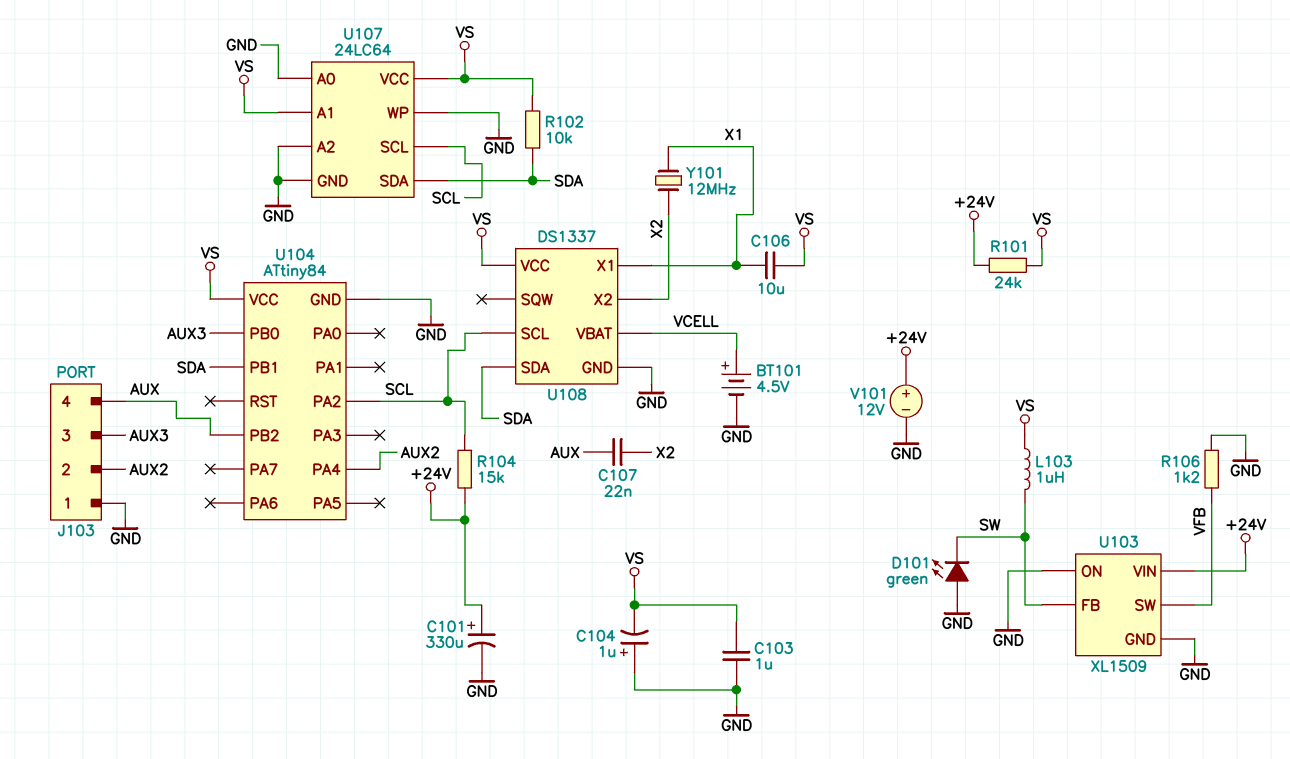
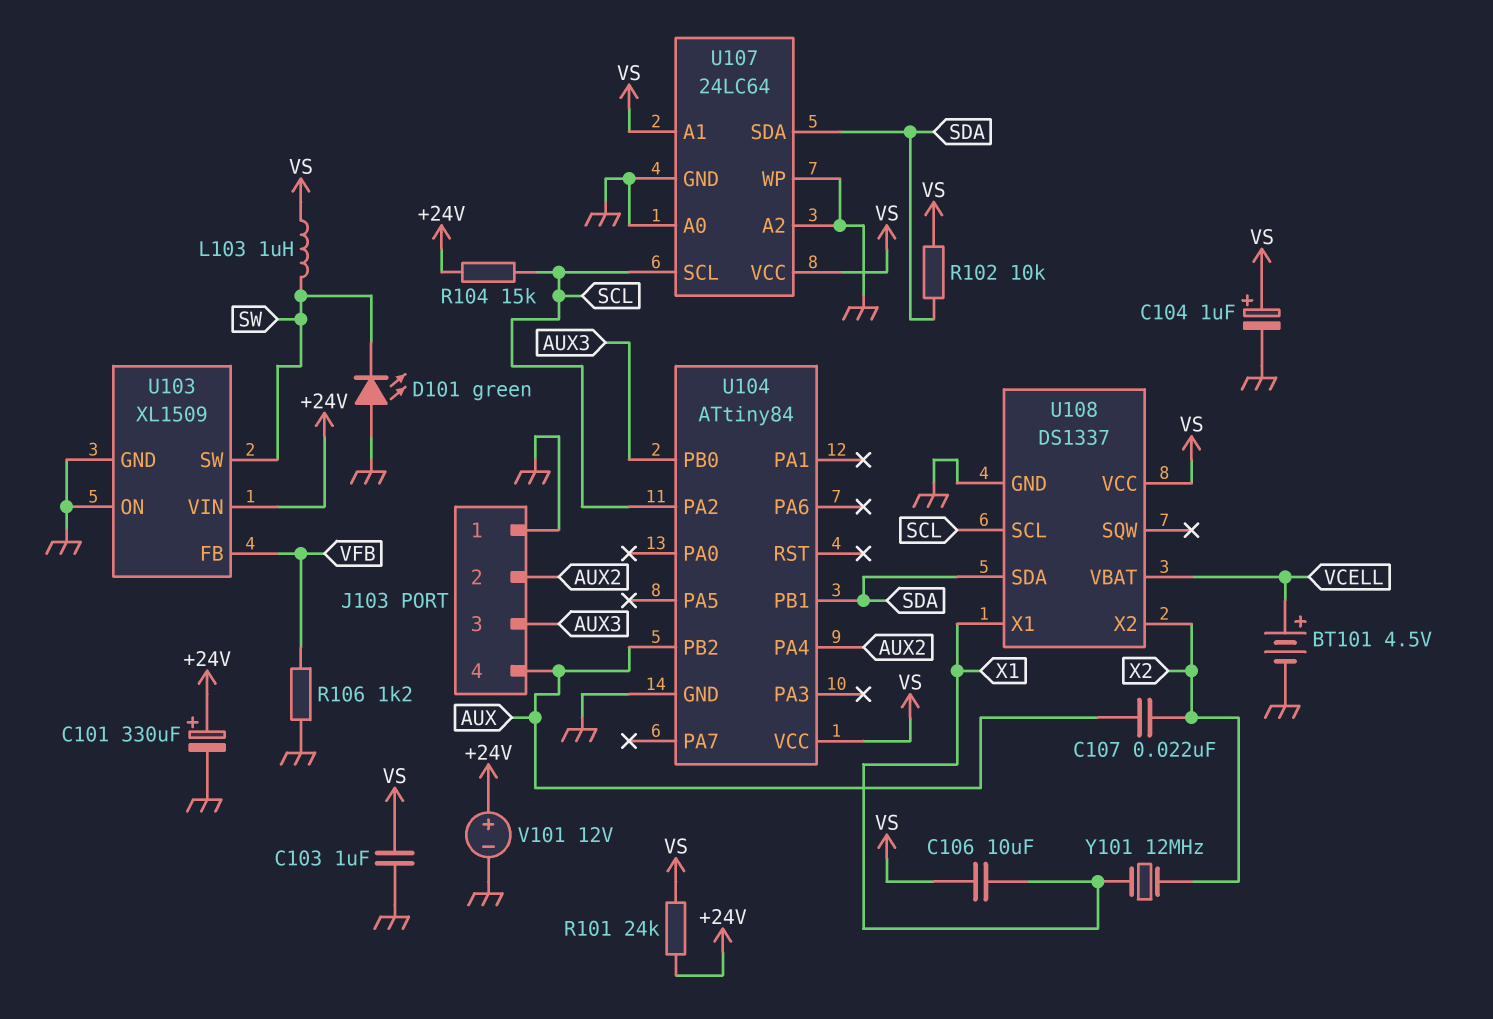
C104: 1uF (plus GND, minus VS) -> 1uF (plus VS, minus GND)
U103 pin FB: SW -> VFB
U103 pin SW: VFB -> SW

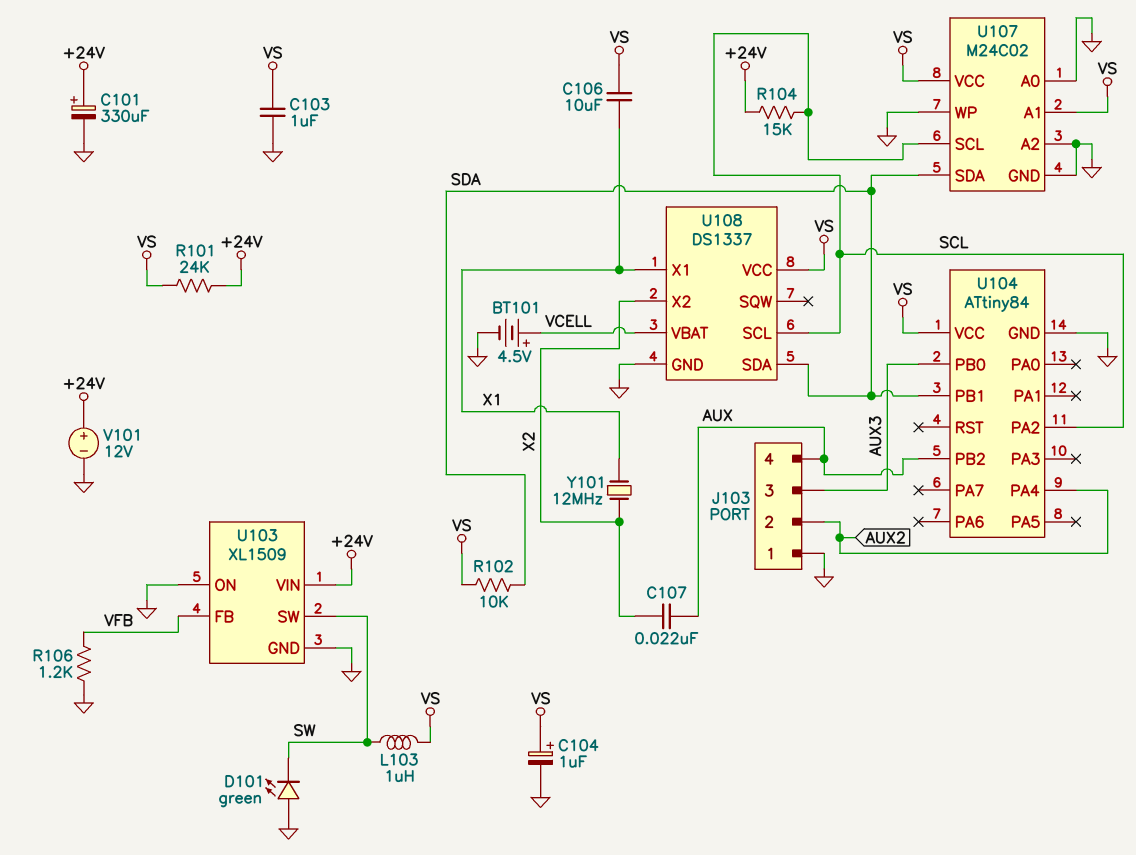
U107: 24LC64 -> M24C02

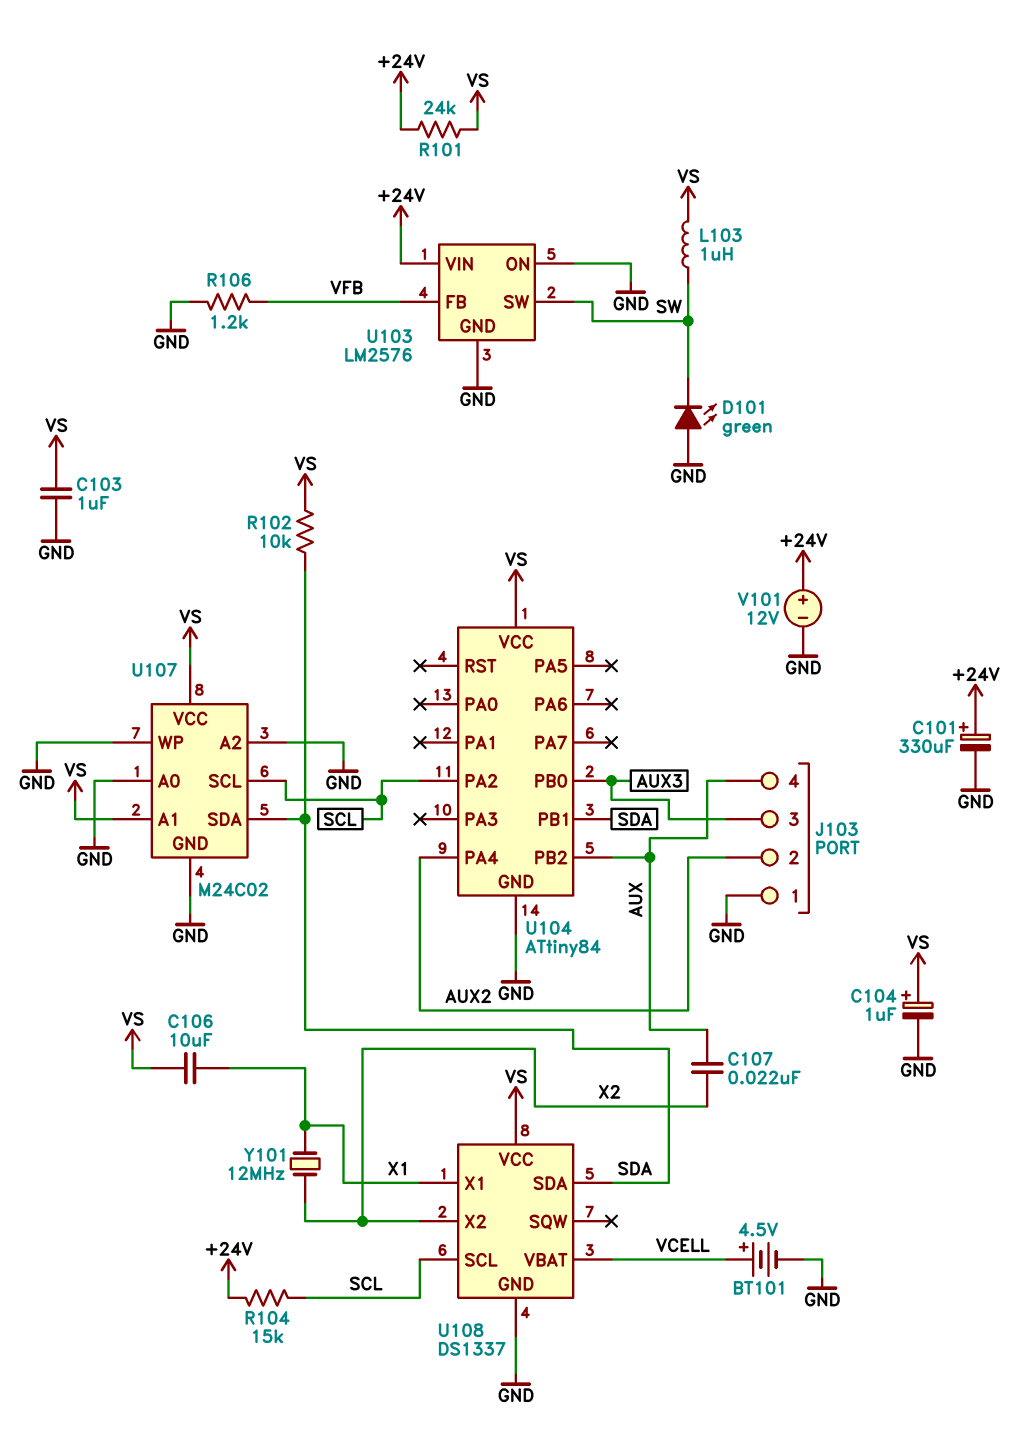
U103: XL1509 -> LM2576

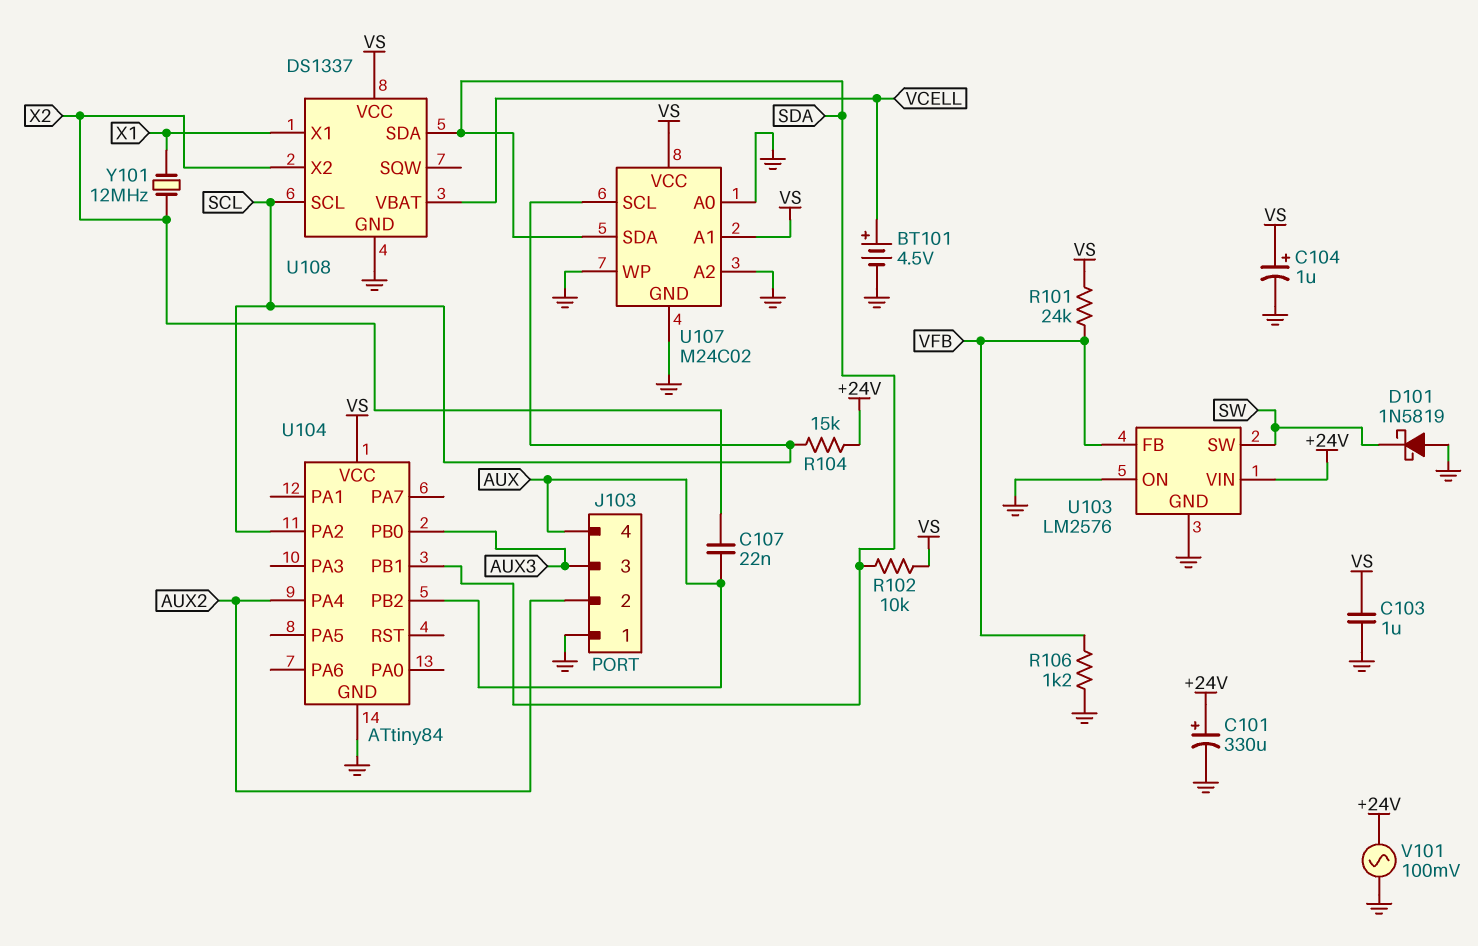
C106: 10uF (VS, X1) -> none
D101: LED green (A GND, K SW) -> schottky 1N5819 (A GND, K SW)
L103: 1uH (SW, VS) -> none
R101: 24k (+24V, VS) -> 24k (VFB, VS)
V101: 12V (plus +24V, minus GND) -> AC 100mV (+24V, GND)

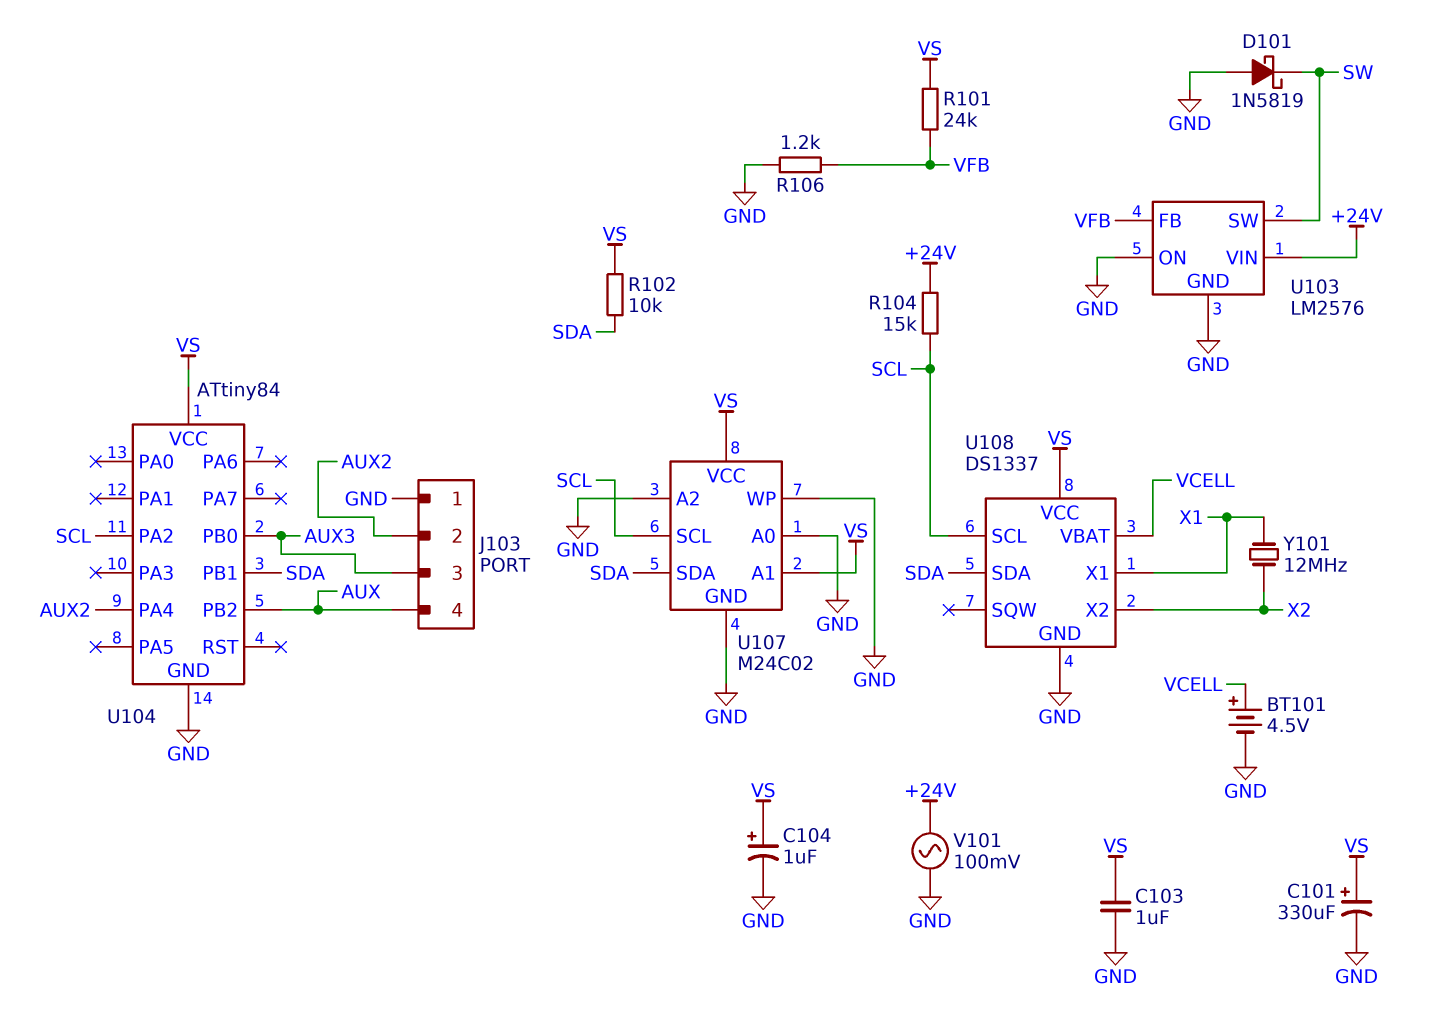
C101: 330uF (plus +24V, minus GND) -> 330uF (plus VS, minus GND)
C107: 22nF (AUX, X2) -> none

